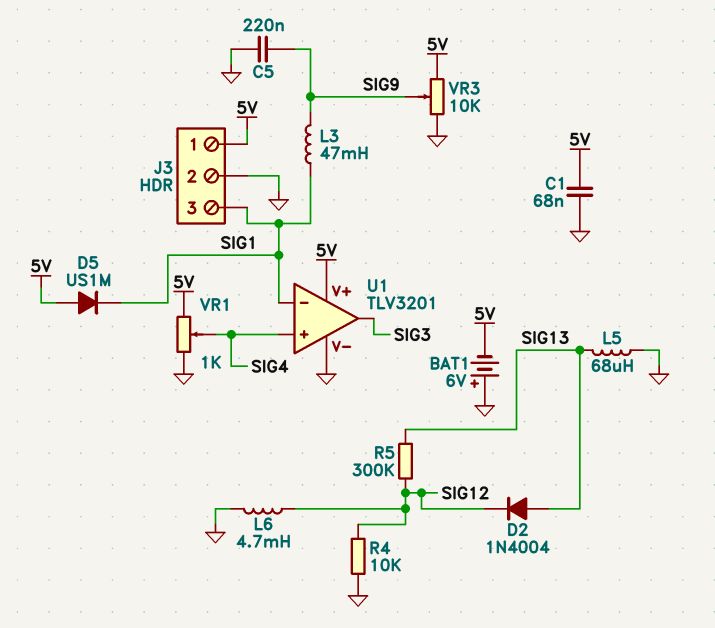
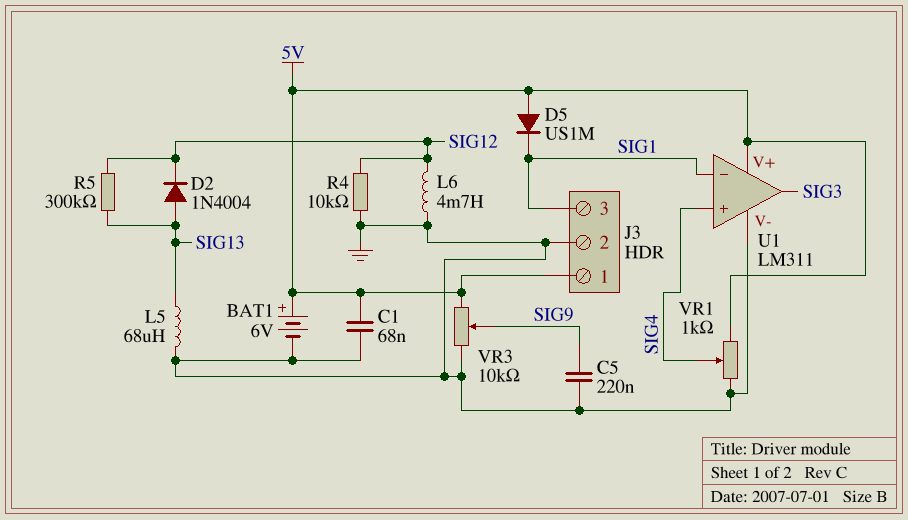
BAT1: 6V (plus GND, minus 5V) -> 6V (plus 5V, minus GND)
L3: 47mH (SIG1, SIG9) -> none
U1: TLV3201 -> LM311

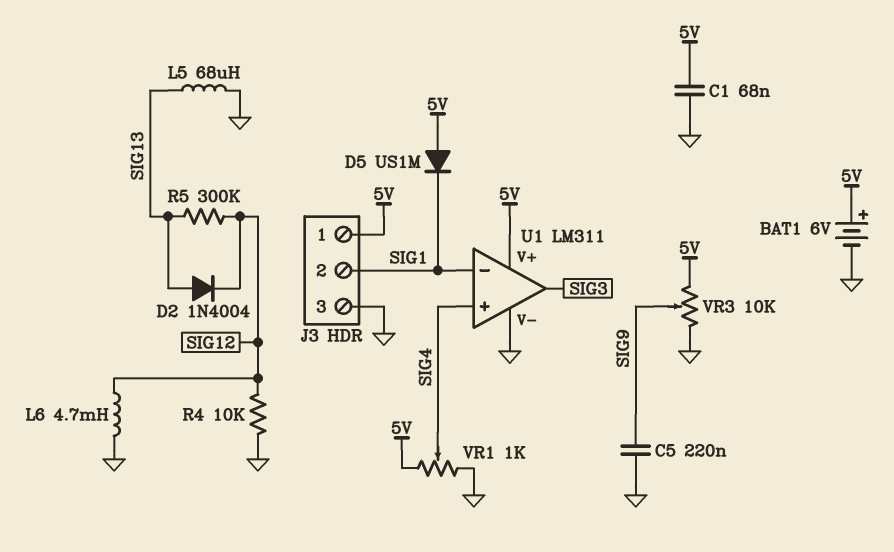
J3 pin 2: GND -> SIG1
J3 pin 3: SIG1 -> GND

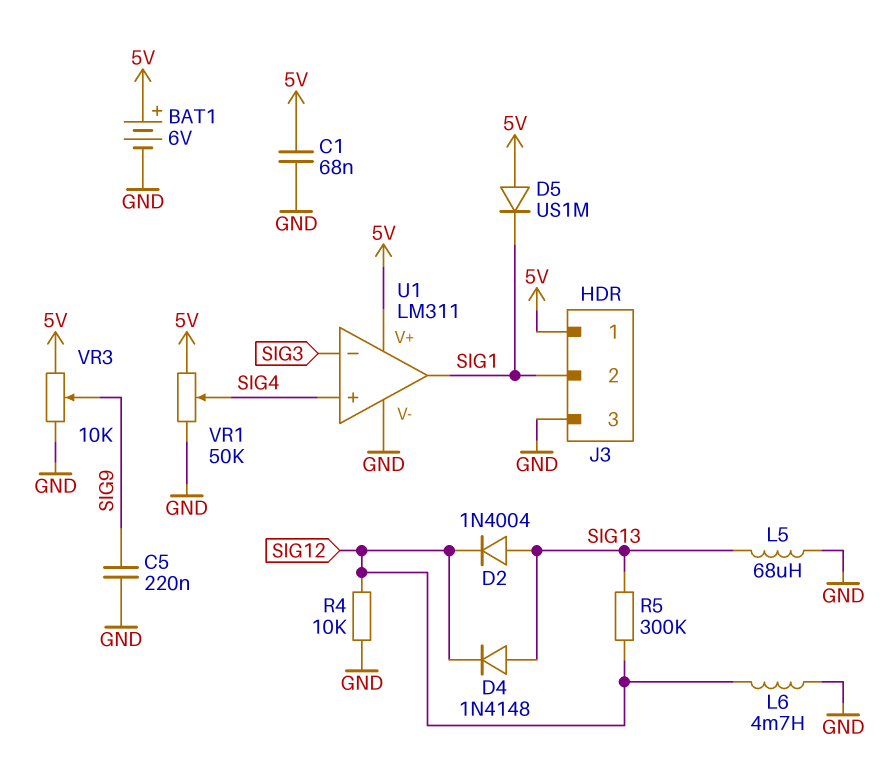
D4: none -> diode 1N4148 (A SIG13, K SIG12)
U1 pin in-: SIG1 -> SIG3
U1 pin out: SIG3 -> SIG1
VR1: 1k (5V, GND, wiper SIG4) -> 50k (5V, GND, wiper SIG4)

